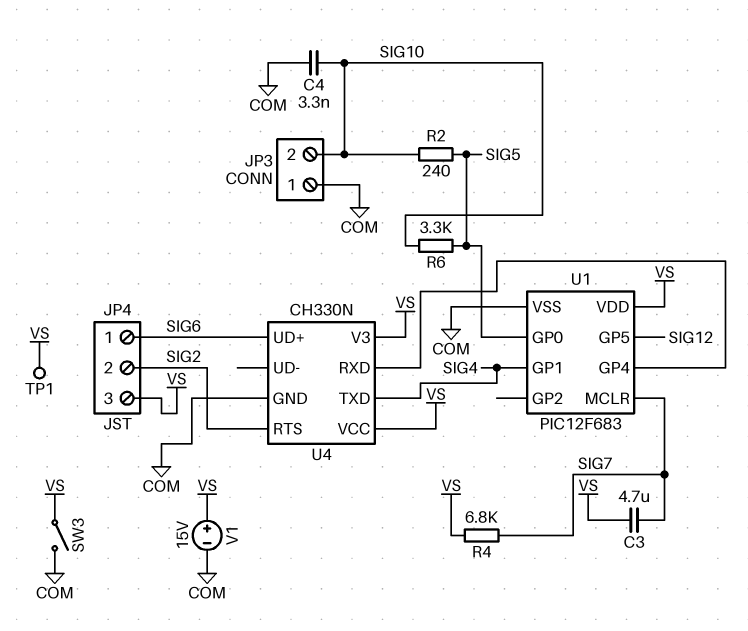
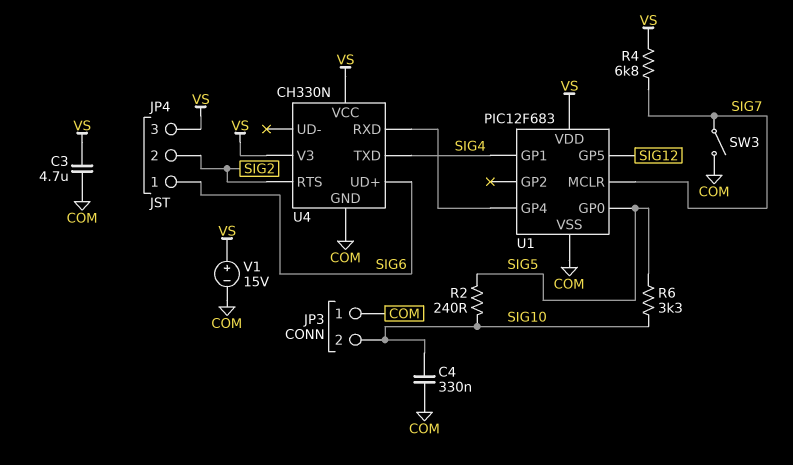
C3: 4.7uF (SIG7, VS) -> 4.7uF (COM, VS)
C4: 3.3nF (COM, SIG10) -> 330nF (COM, SIG10)
SW3: switch (COM, VS) -> switch (COM, SIG7)
TP1: test point (VS) -> none

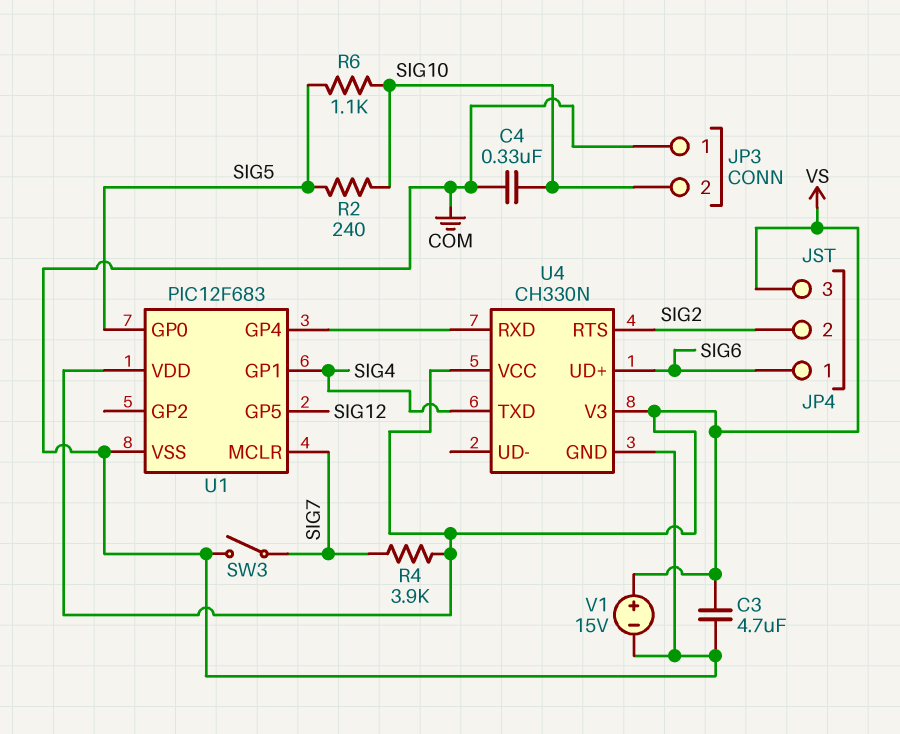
R4: 6.8k (SIG7, VS) -> 3.9k (SIG7, VS)
R6: 3.3k (SIG5, SIG10) -> 1.1k (SIG5, SIG10)

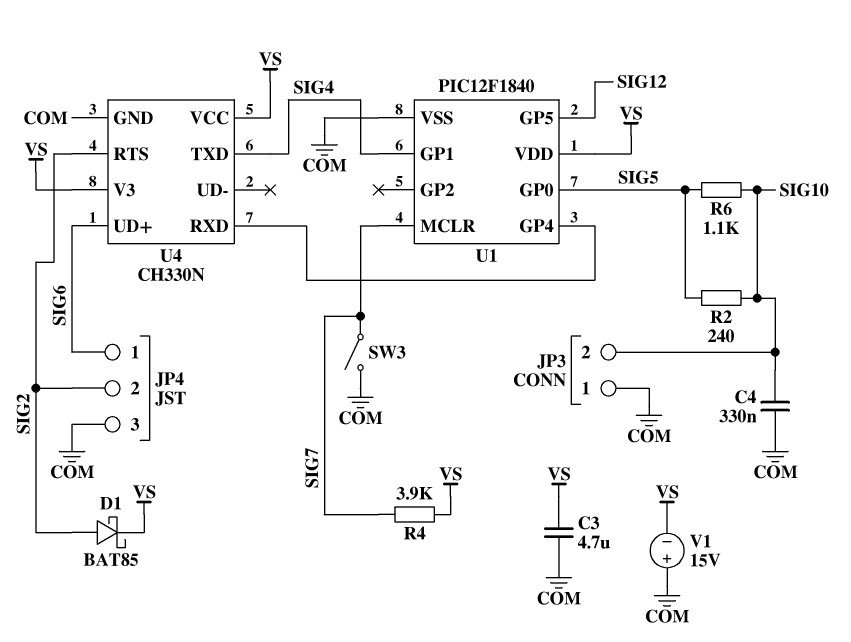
D1: none -> schottky BAT85 (A SIG2, K VS)
JP4 pin 3: VS -> COM
U1: PIC12F683 -> PIC12F1840
V1: 15V (plus VS, minus COM) -> 15V (plus COM, minus VS)

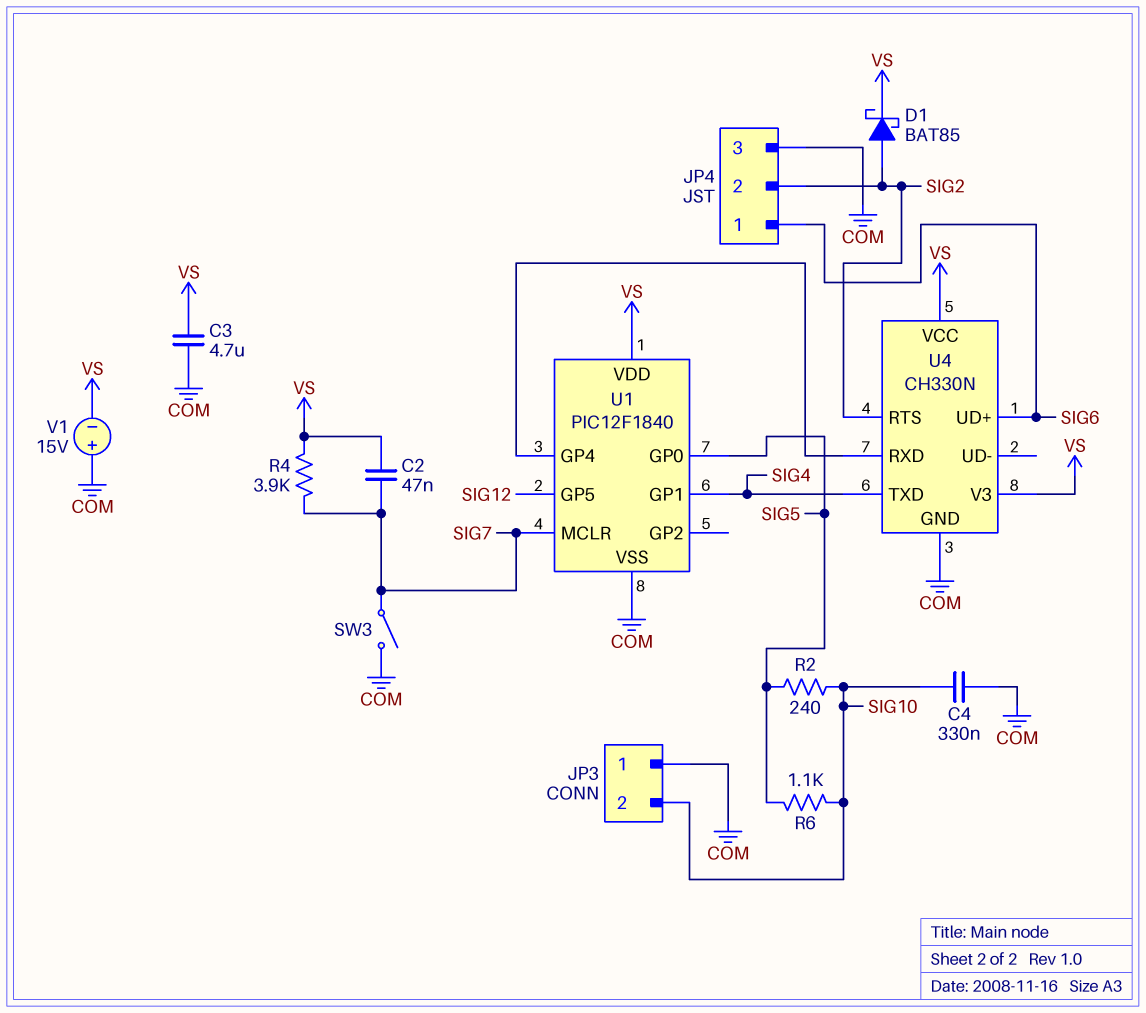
C2: none -> 47nF (SIG7, VS)

